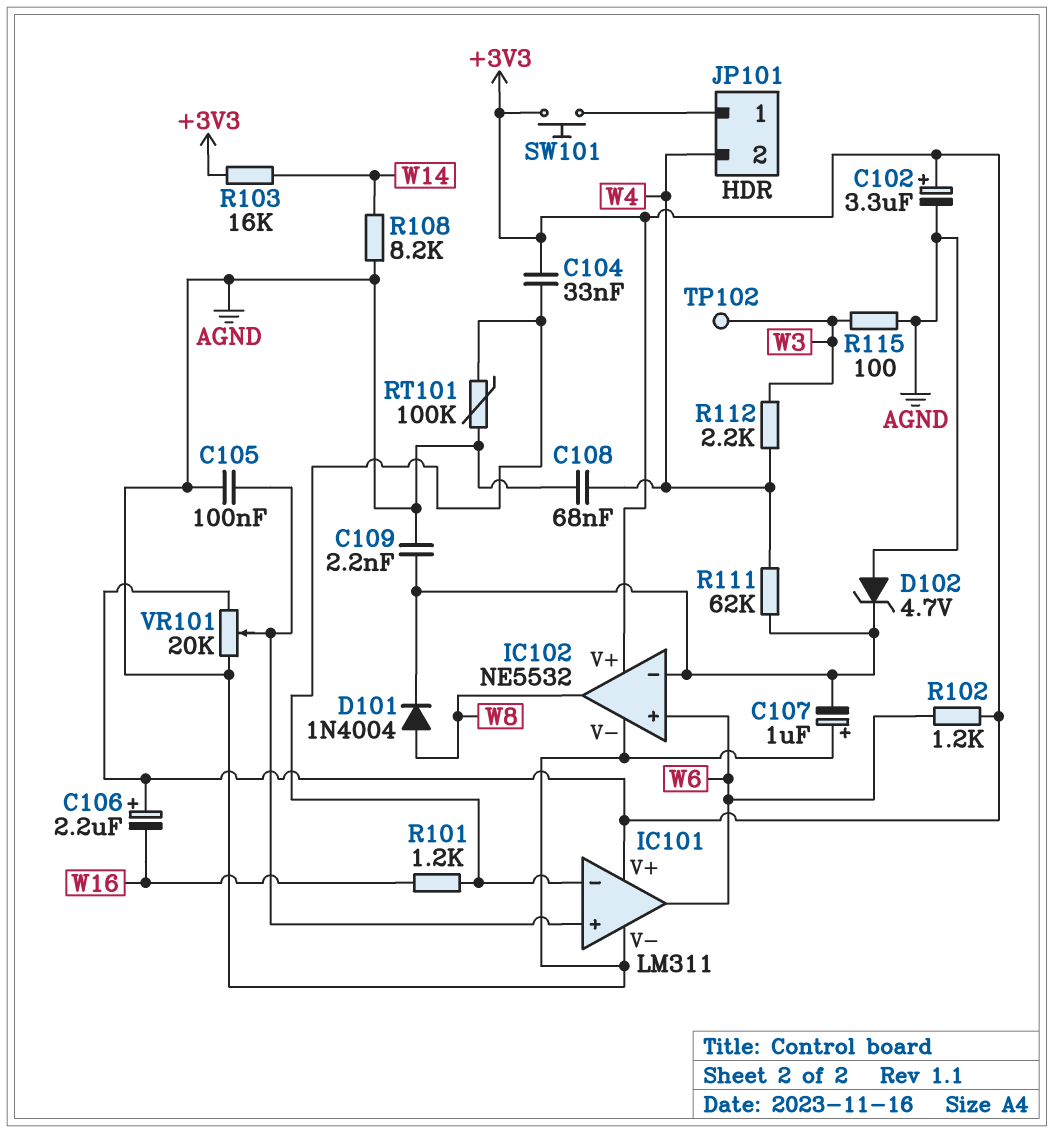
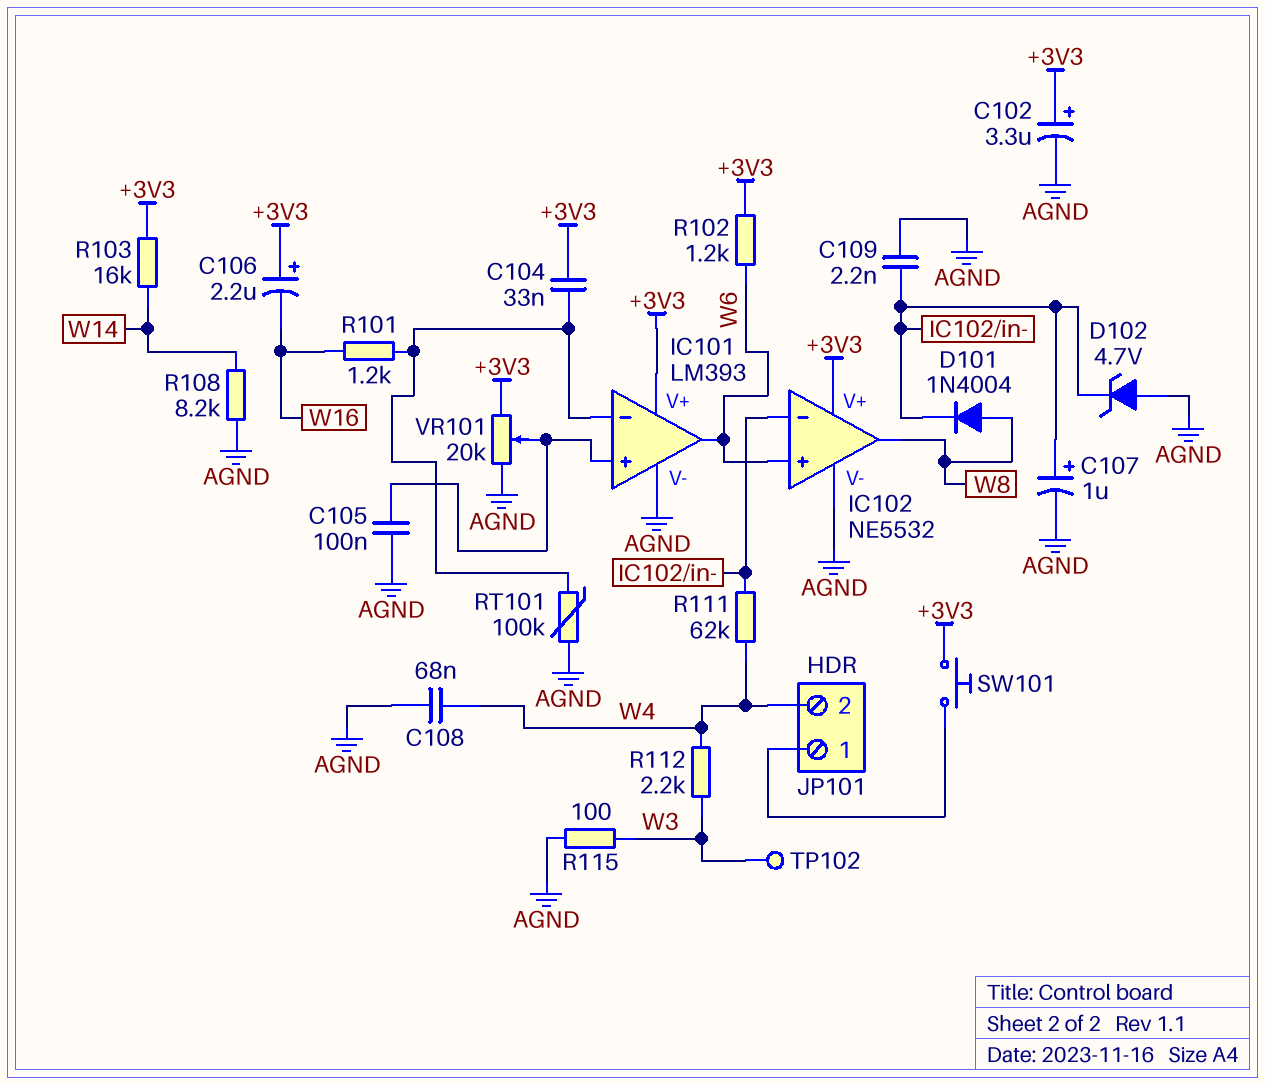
C107: 1uF (plus AGND, minus IC102/in-) -> 1uF (plus IC102/in-, minus AGND)
IC101: LM311 -> LM393

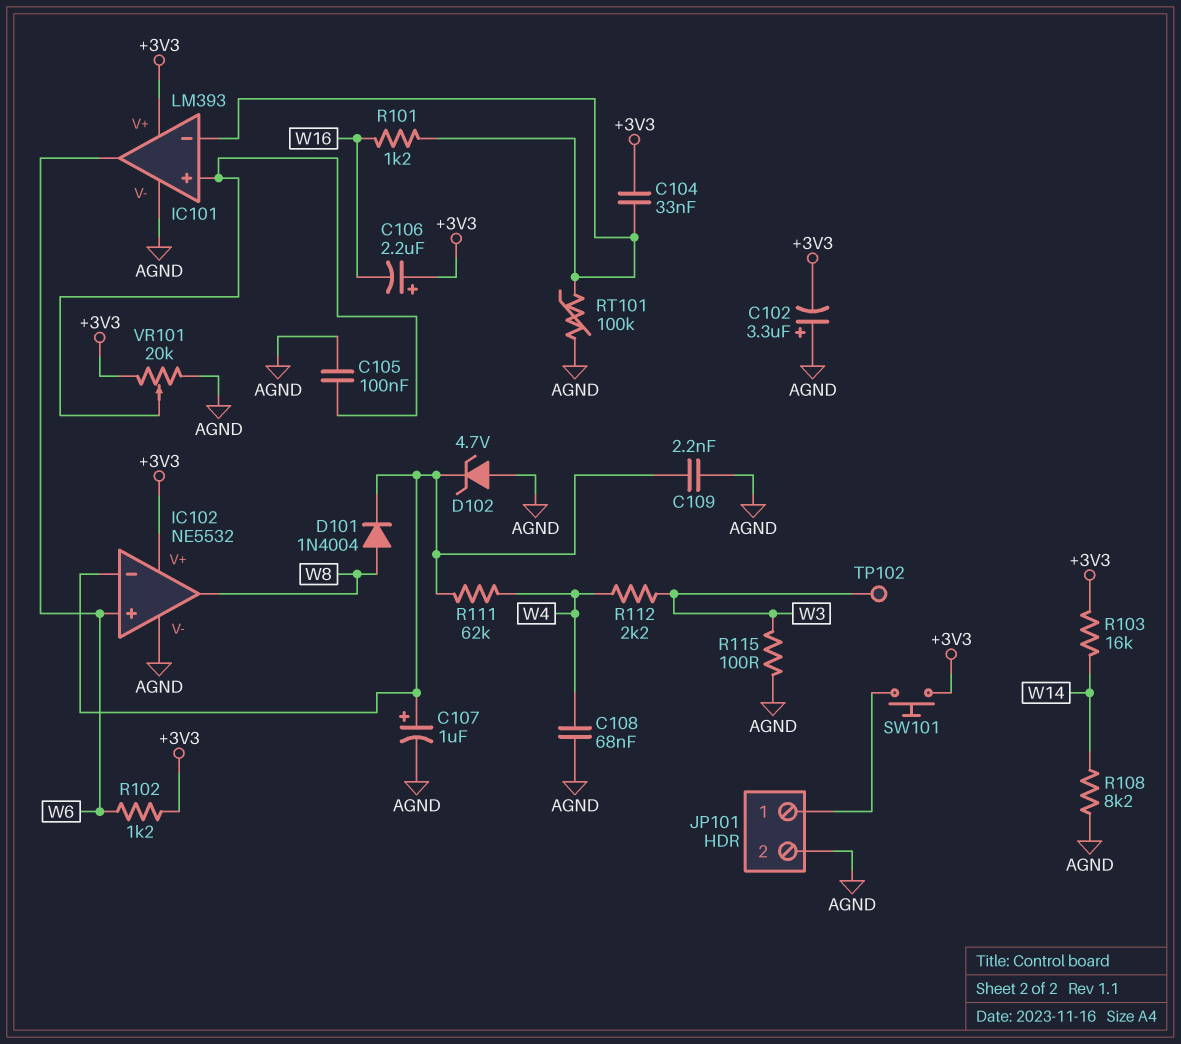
C102: 3.3uF (plus +3V3, minus AGND) -> 3.3uF (plus AGND, minus +3V3)
JP101 pin 2: W4 -> AGND

